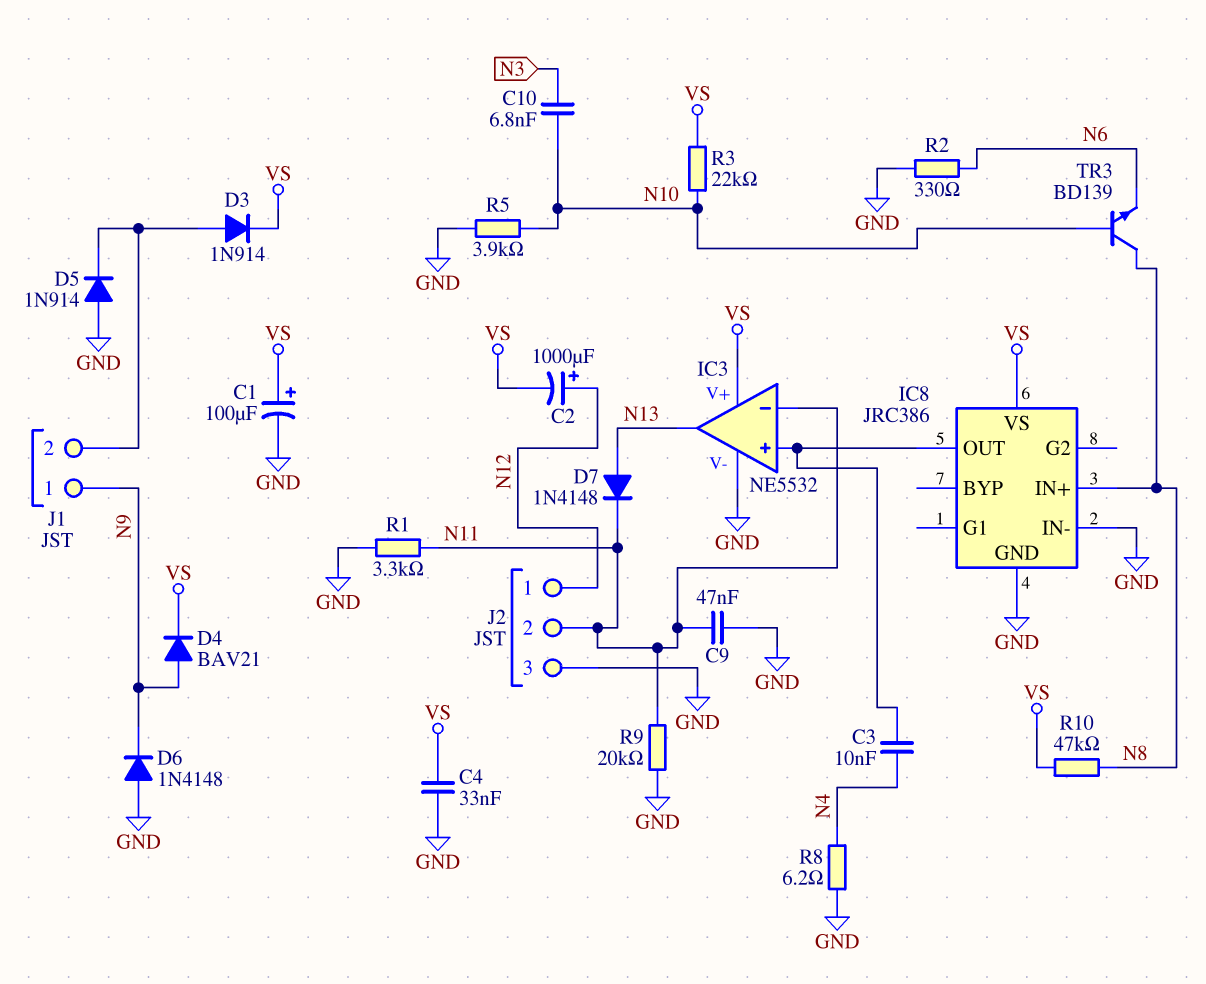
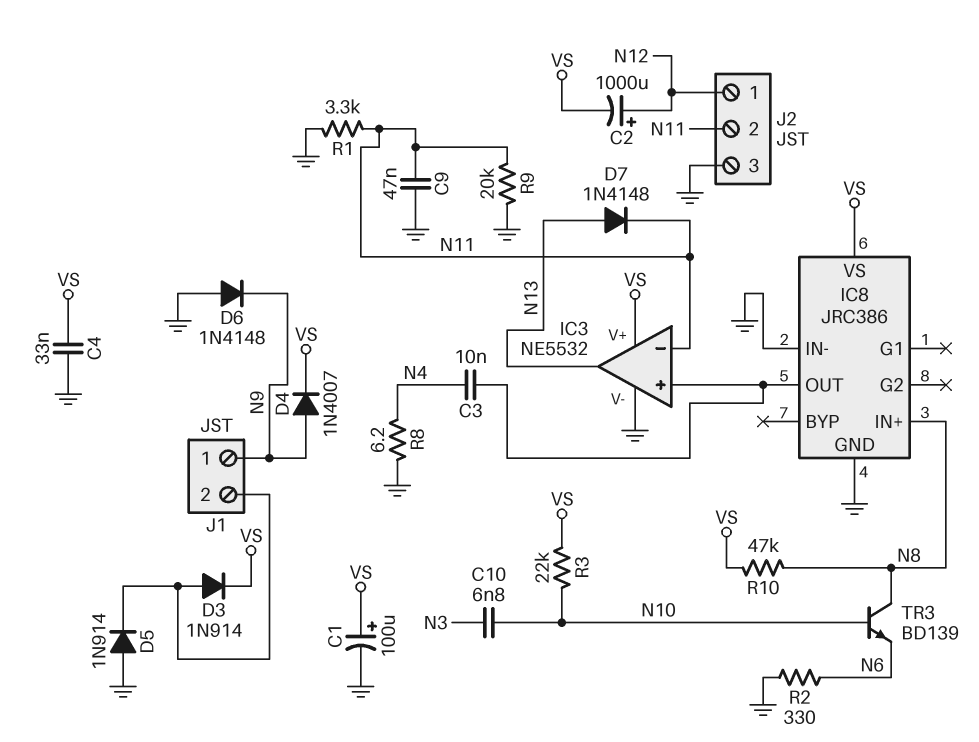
D4: diode BAV21 (A N9, K VS) -> diode 1N4007 (A N9, K VS)
R5: 3.9k (GND, N10) -> none

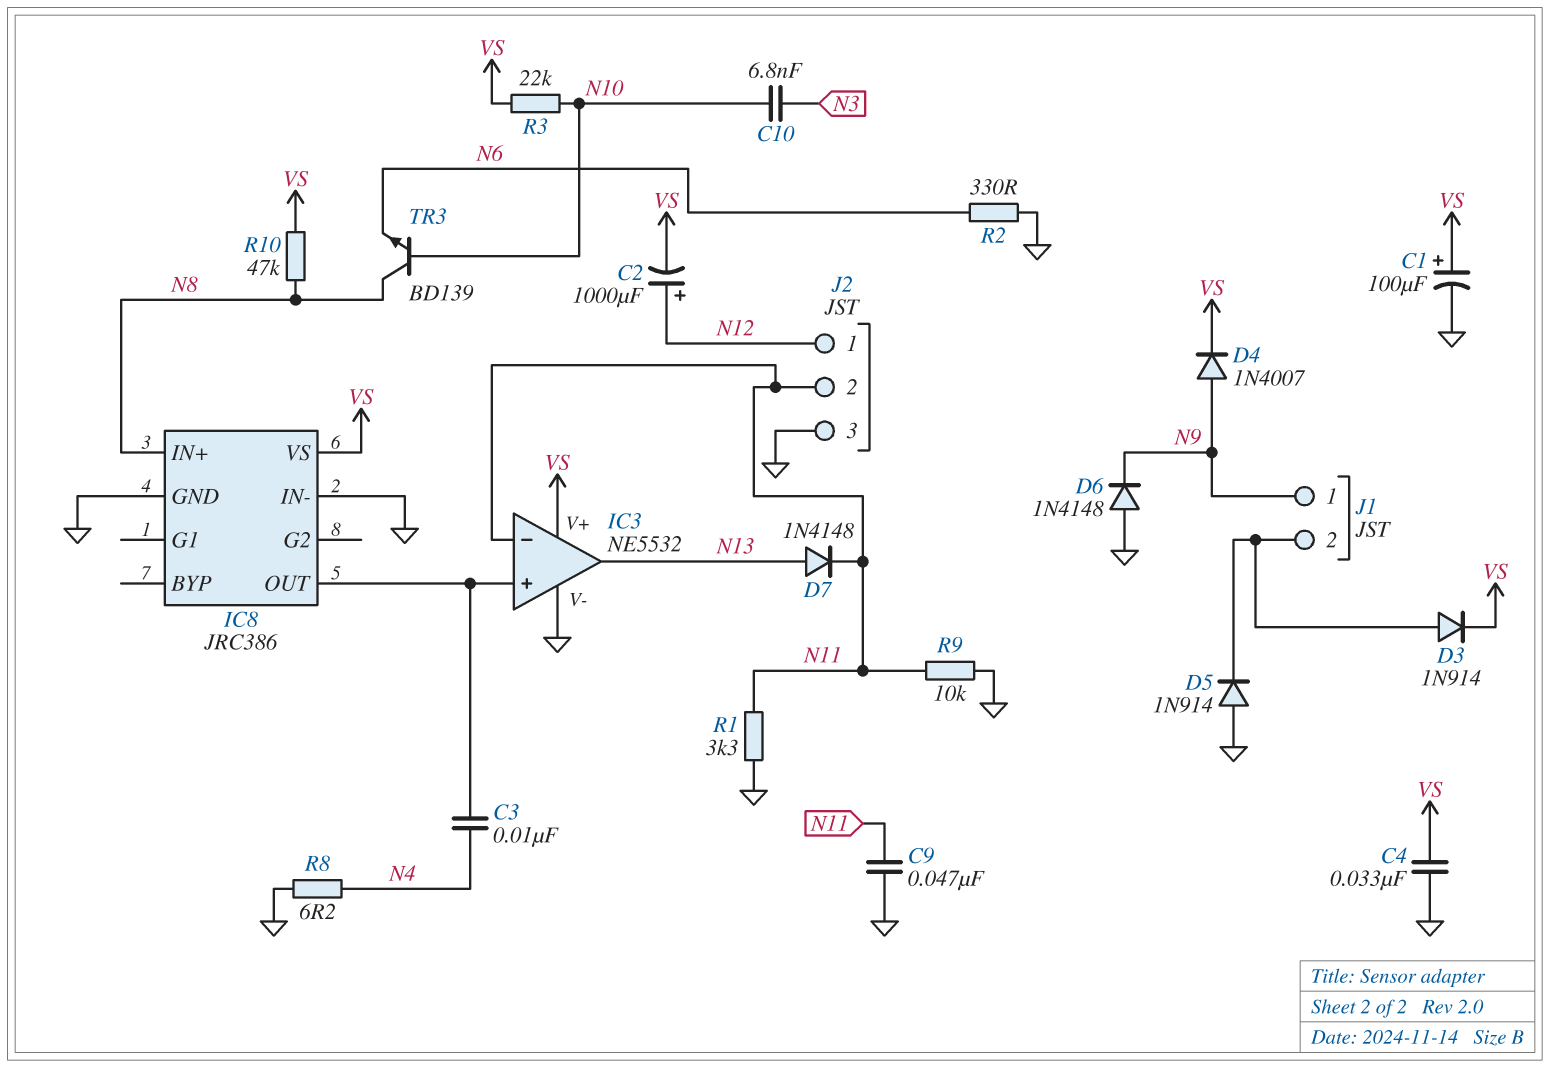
R9: 20k (GND, N11) -> 10k (GND, N11)

